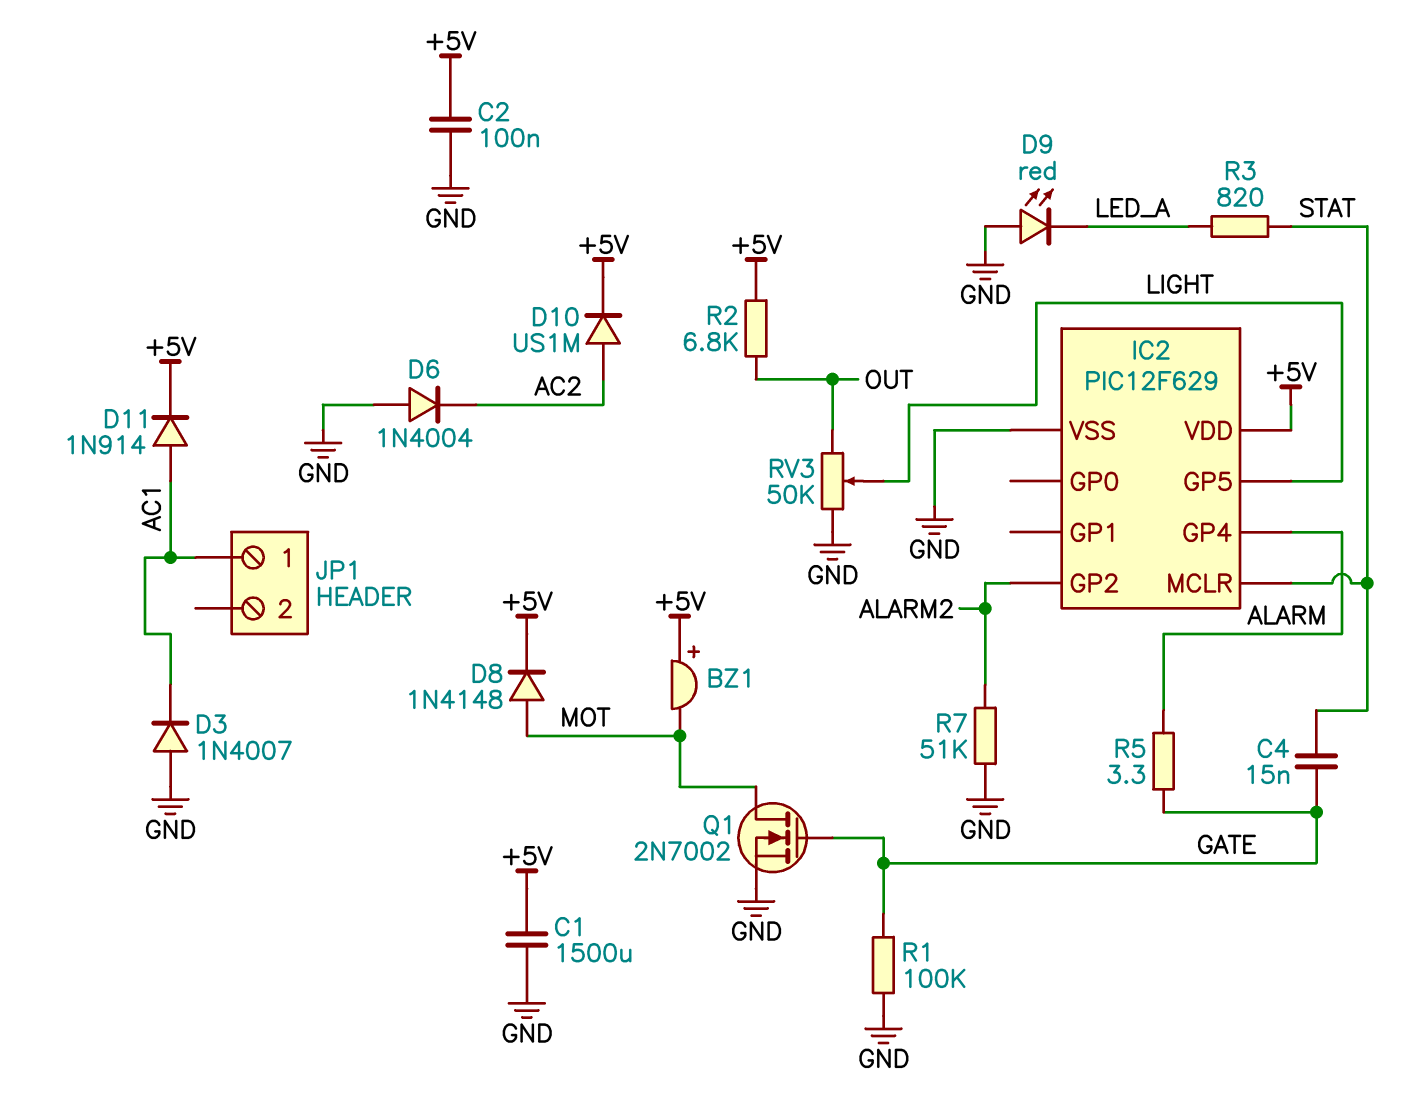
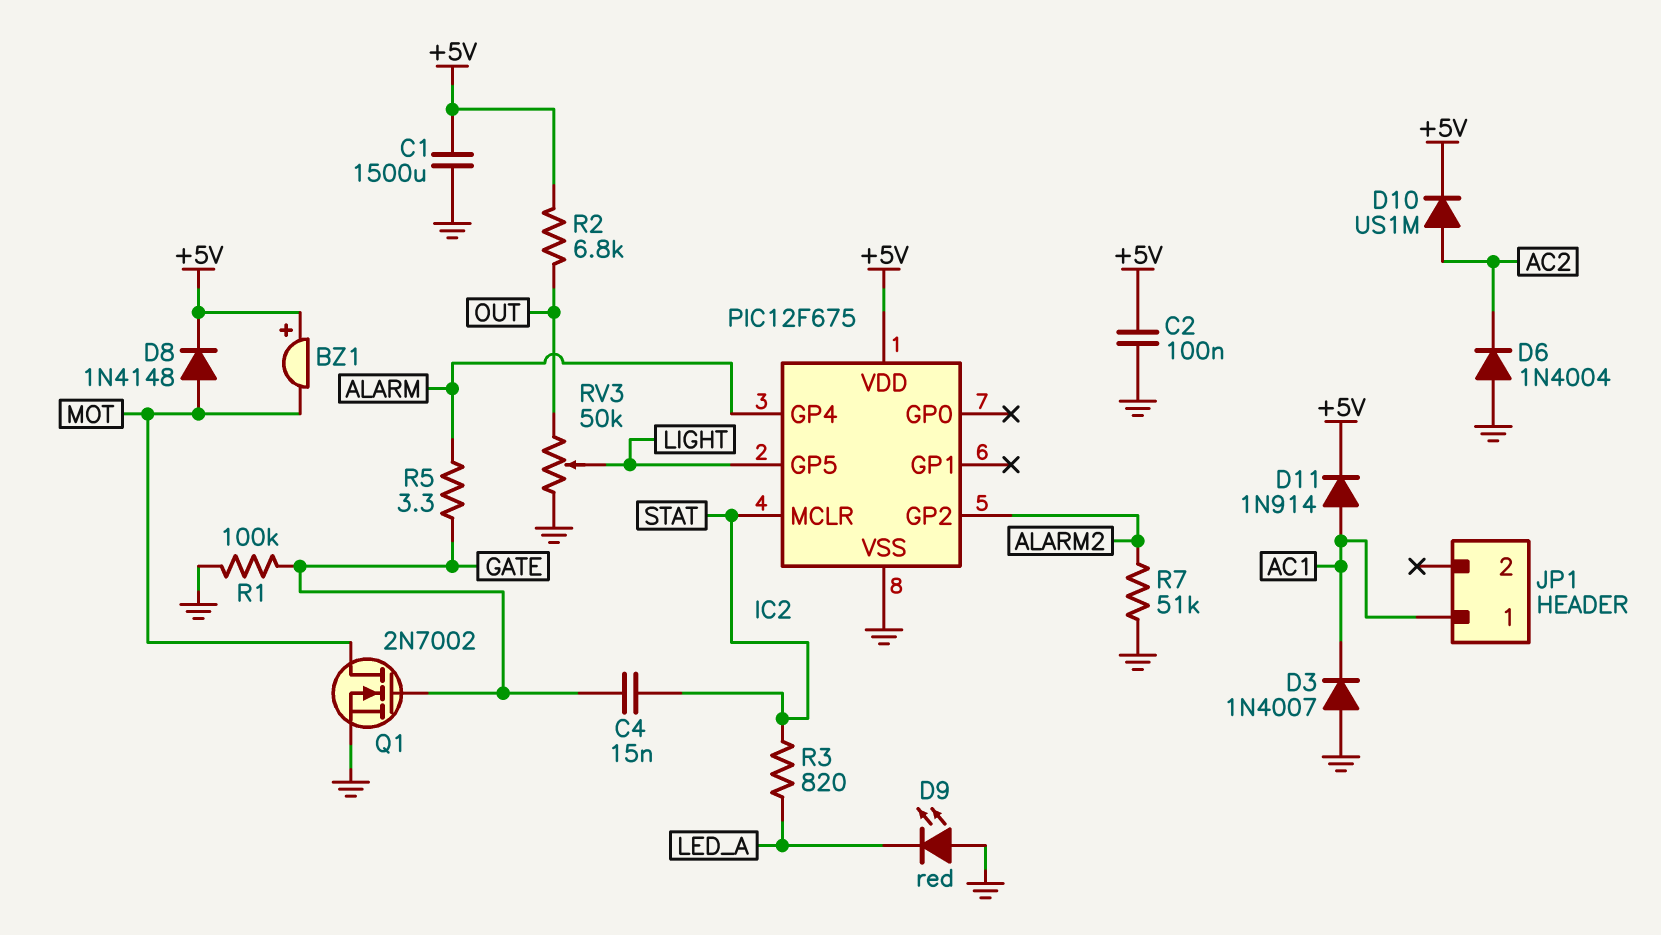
IC2: PIC12F629 -> PIC12F675

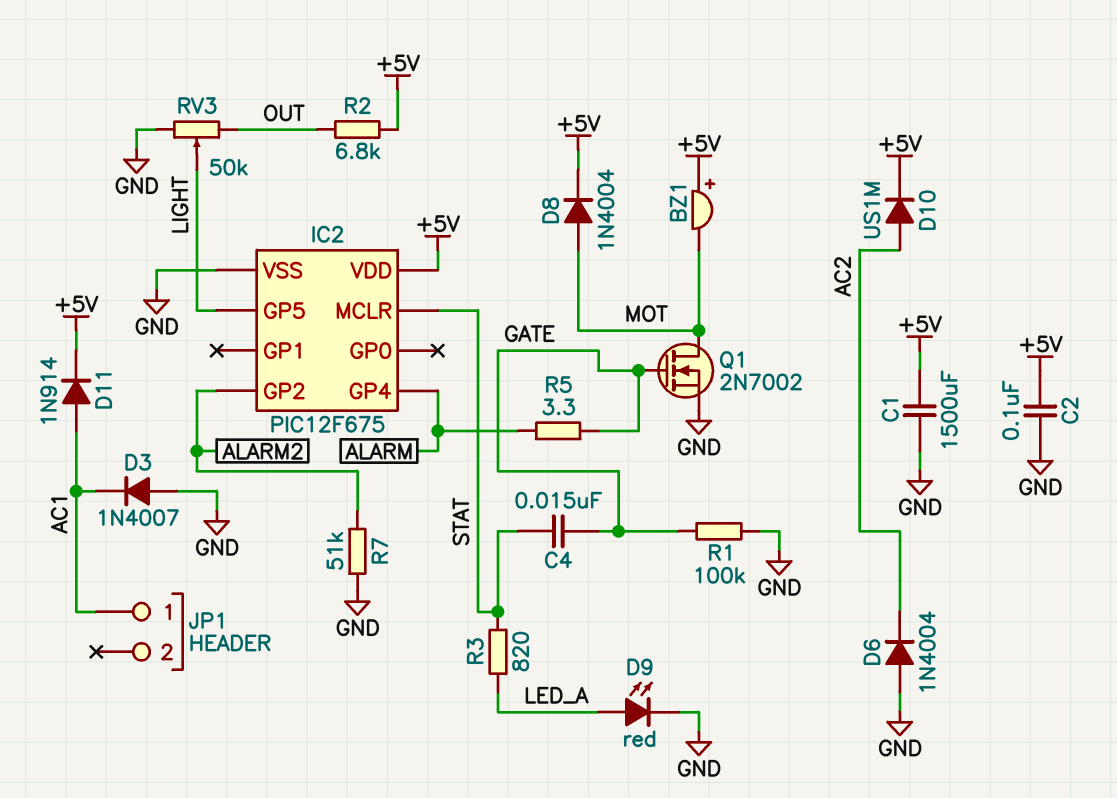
D8: diode 1N4148 (A MOT, K +5V) -> diode 1N4004 (A MOT, K +5V)
D9: LED red (A GND, K LED_A) -> LED red (A LED_A, K GND)

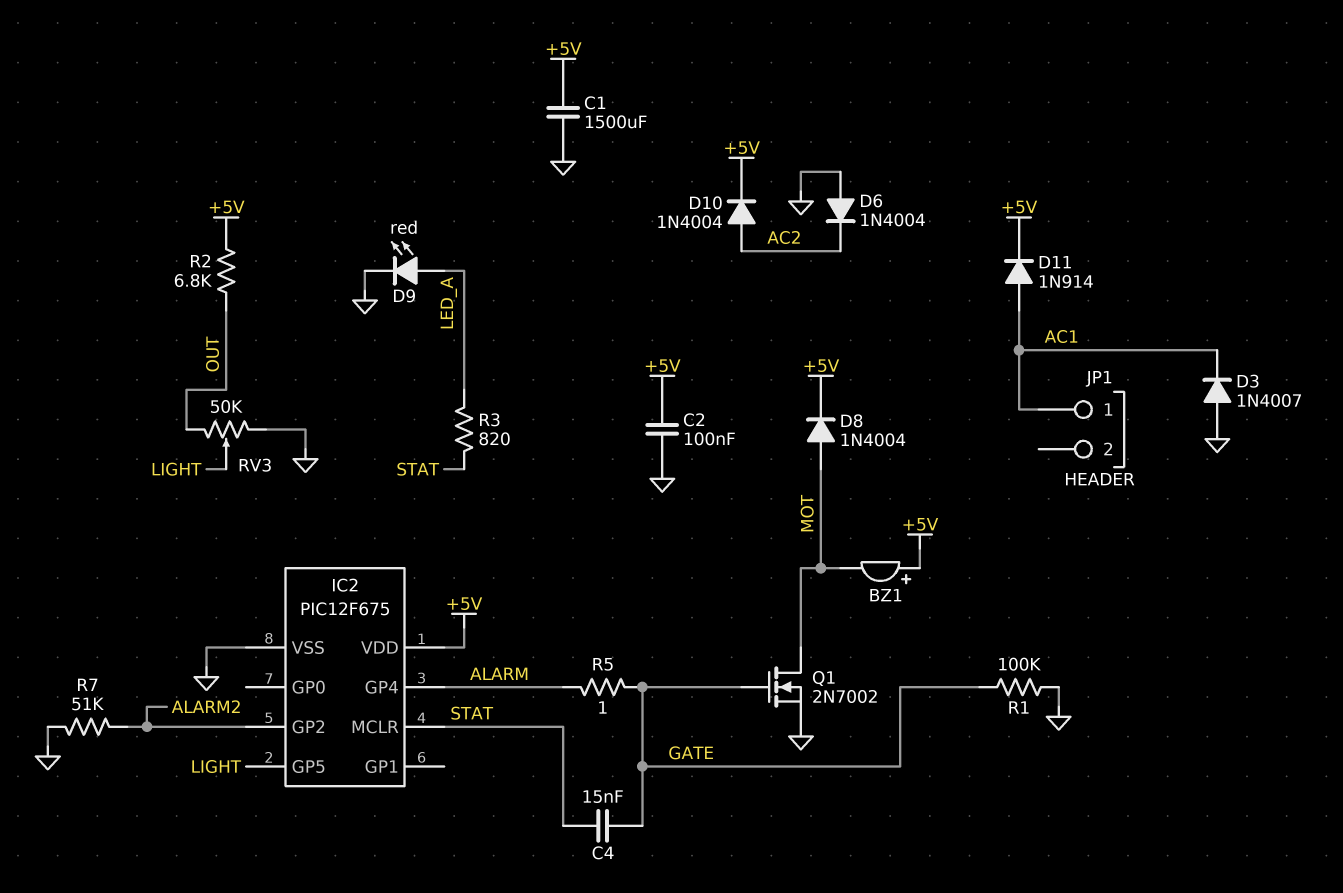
D10: diode US1M (A AC2, K +5V) -> diode 1N4004 (A AC2, K +5V)
R5: 3.3 (ALARM, GATE) -> 1 (ALARM, GATE)

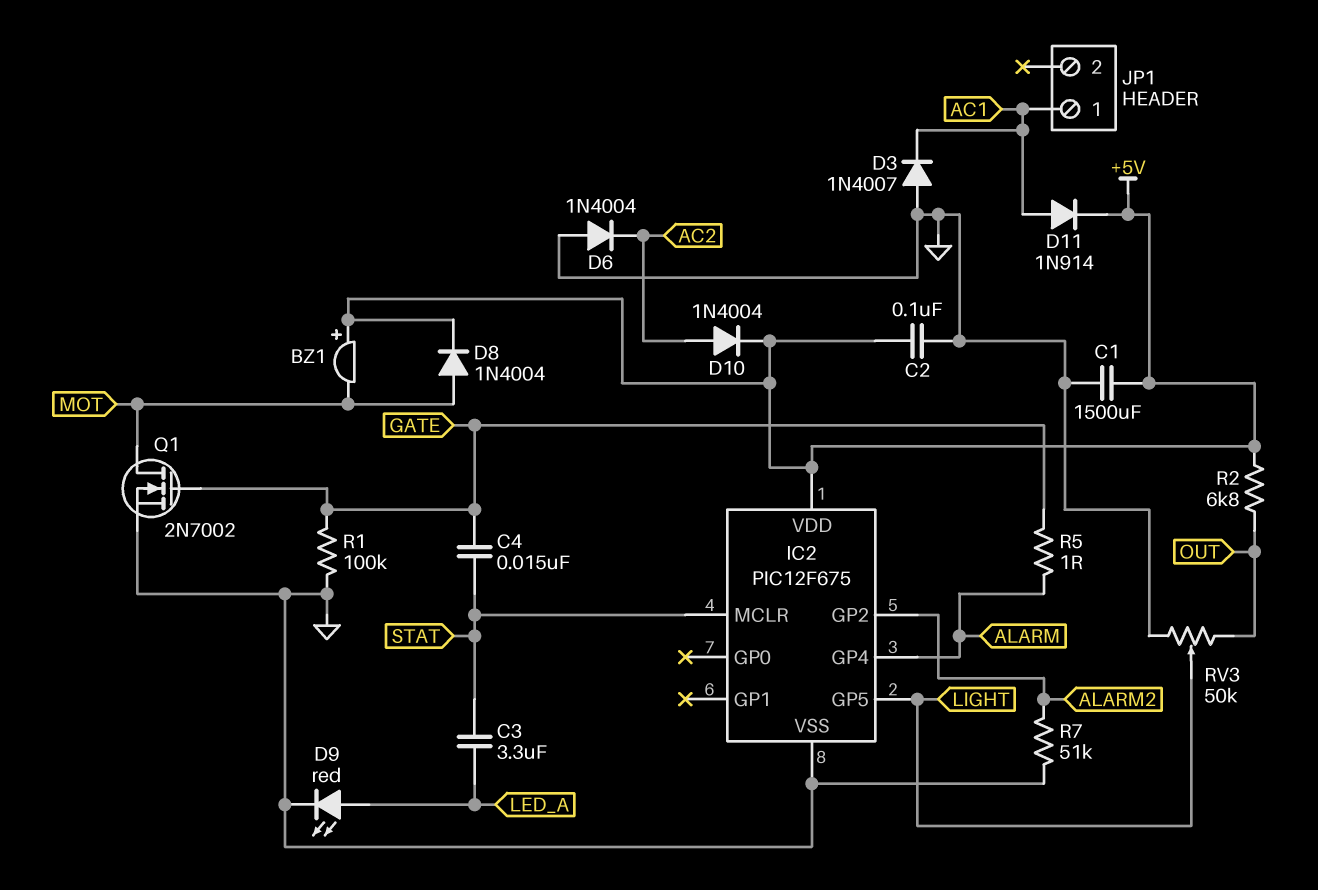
C3: none -> 3.3uF (LED_A, STAT)
R3: 820 (LED_A, STAT) -> none

